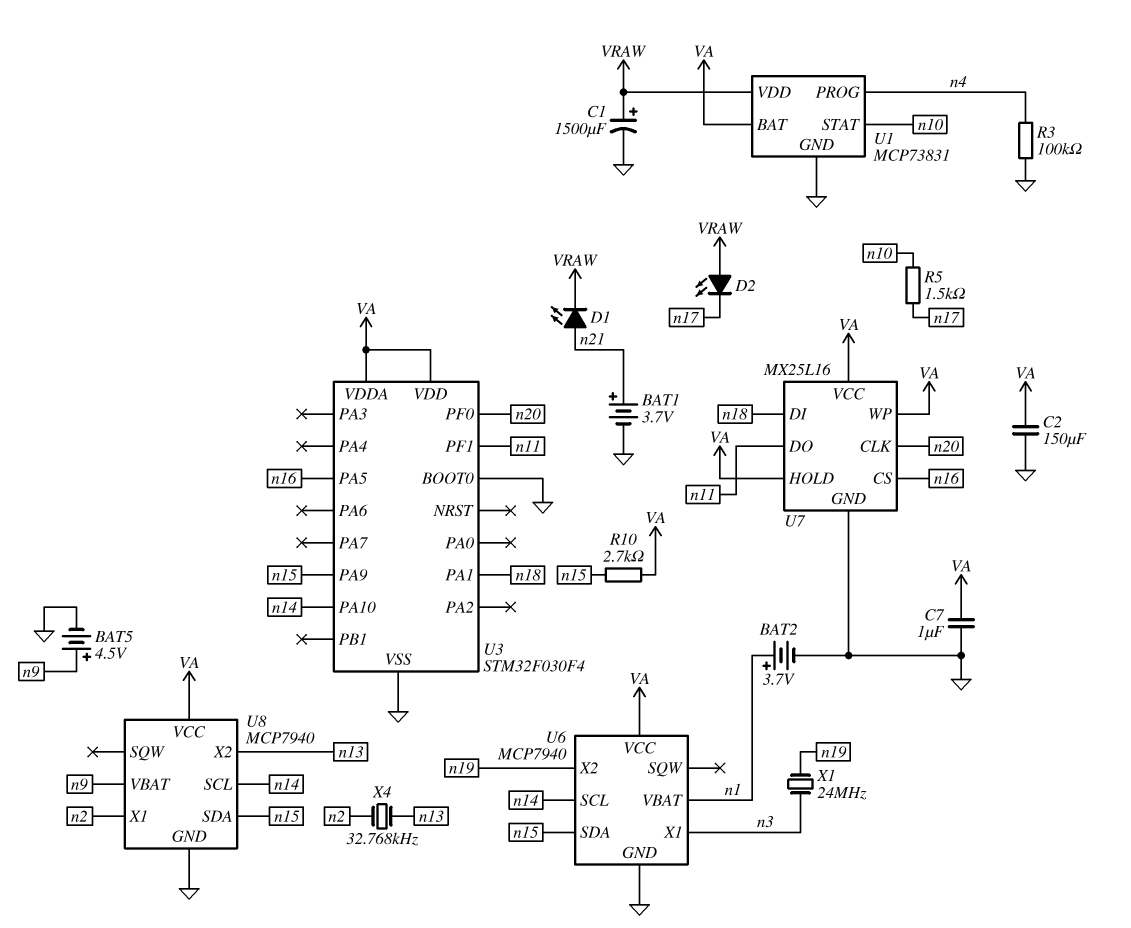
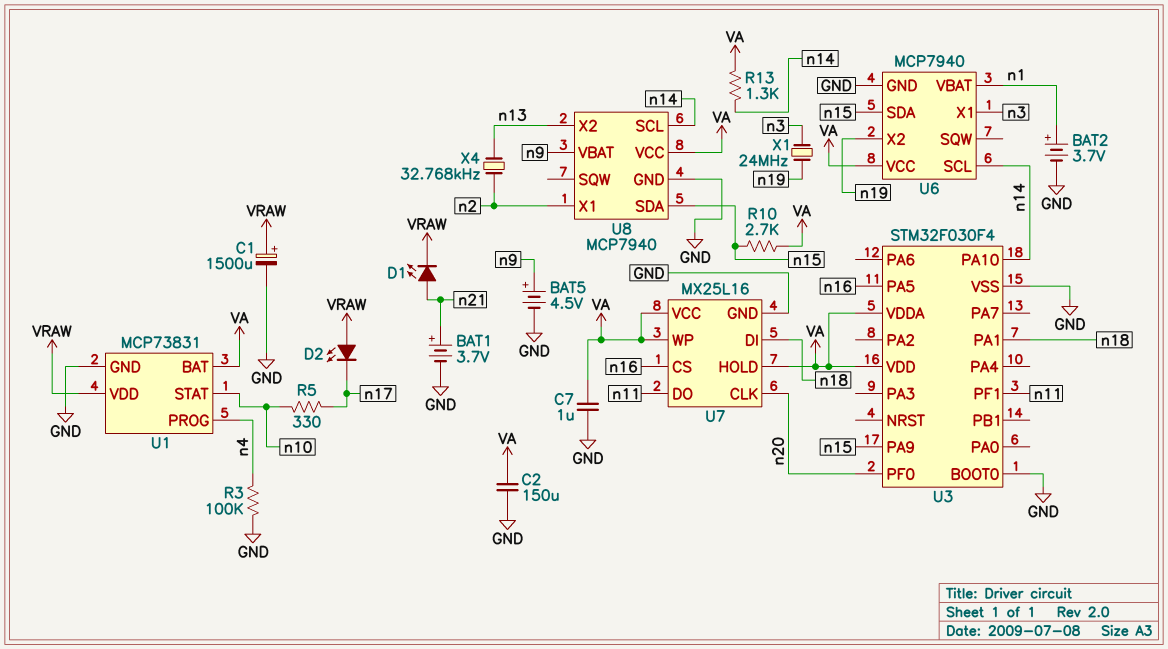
R5: 1.5k (n10, n17) -> 330 (n10, n17)
R13: none -> 1.3k (VA, n14)

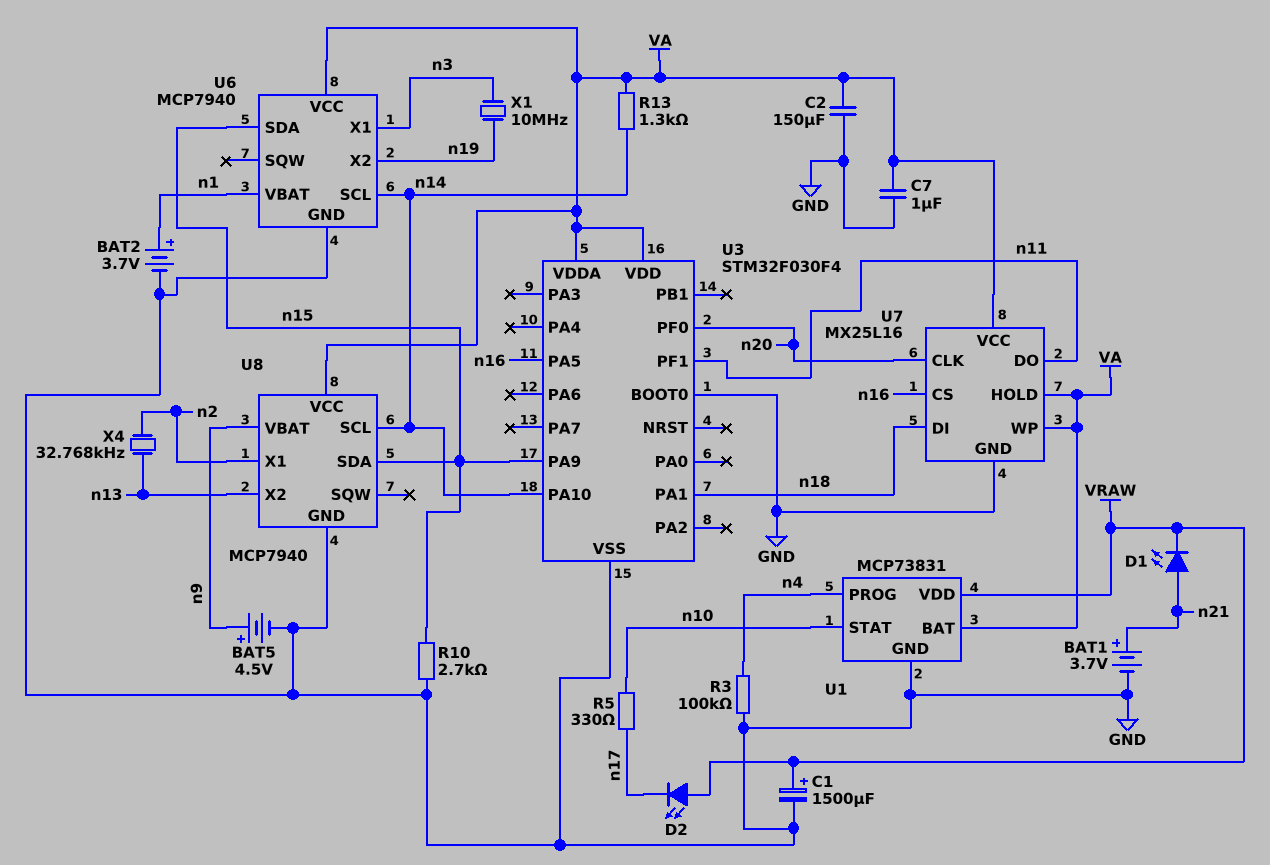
R10: 2.7k (VA, n15) -> 2.7k (GND, n15)
X1: 24MHz (n3, n19) -> 10MHz (n3, n19)

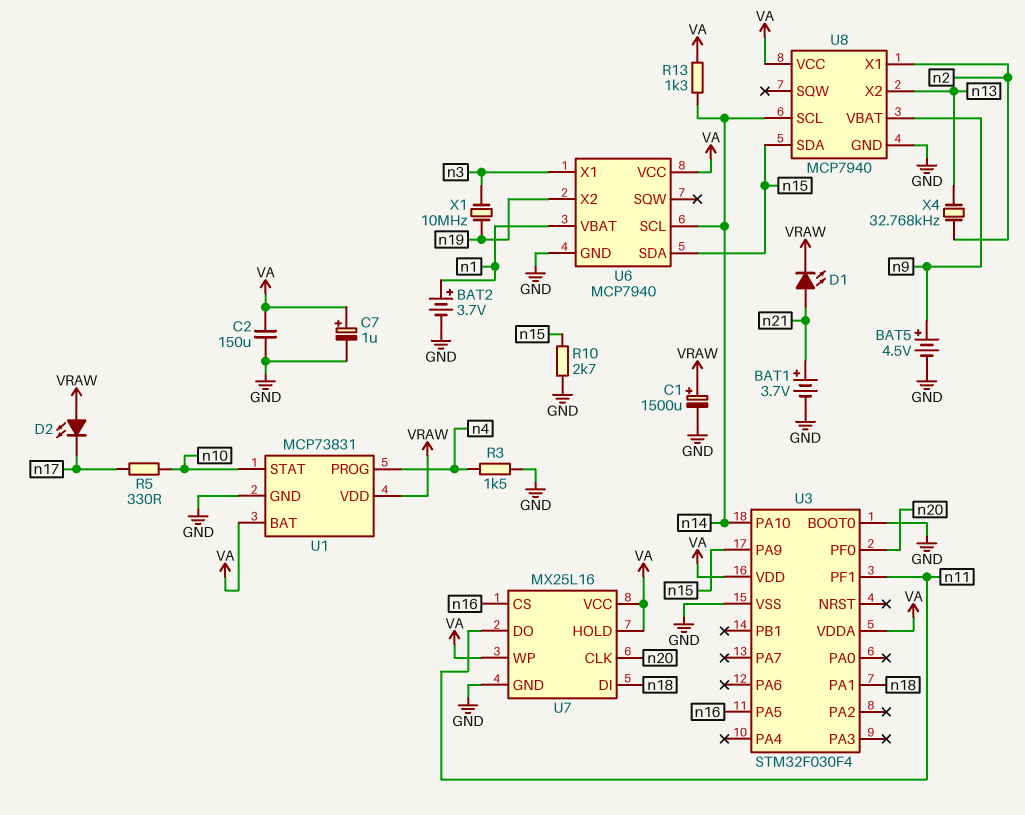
C7: 1uF (GND, VA) -> 1uF (plus VA, minus GND)
R3: 100k (GND, n4) -> 1.5k (GND, n4)

